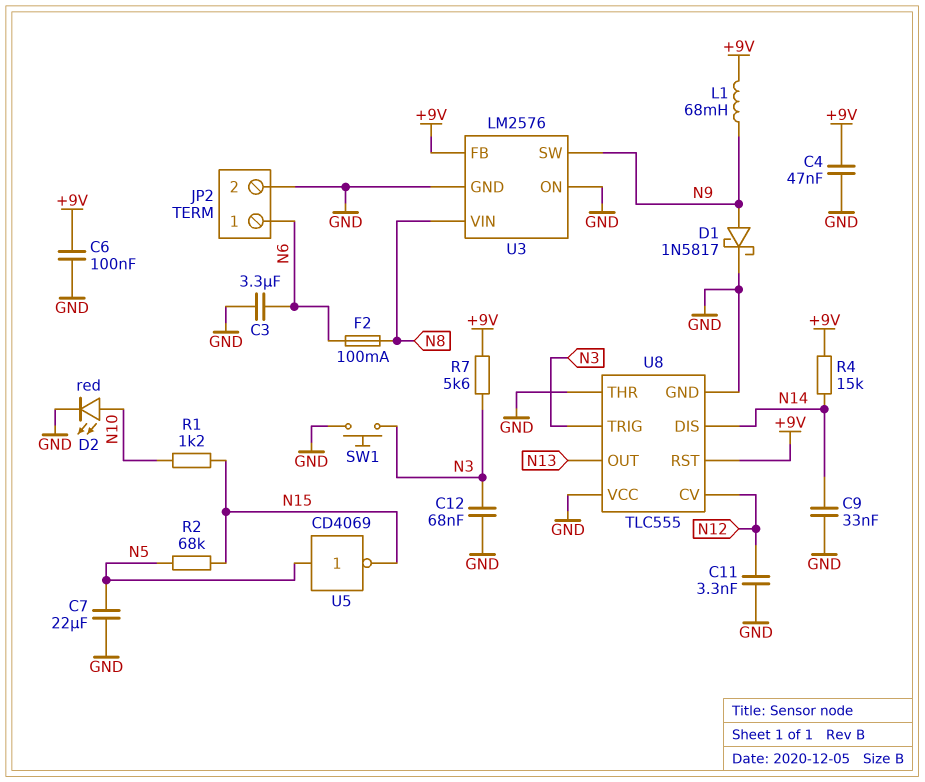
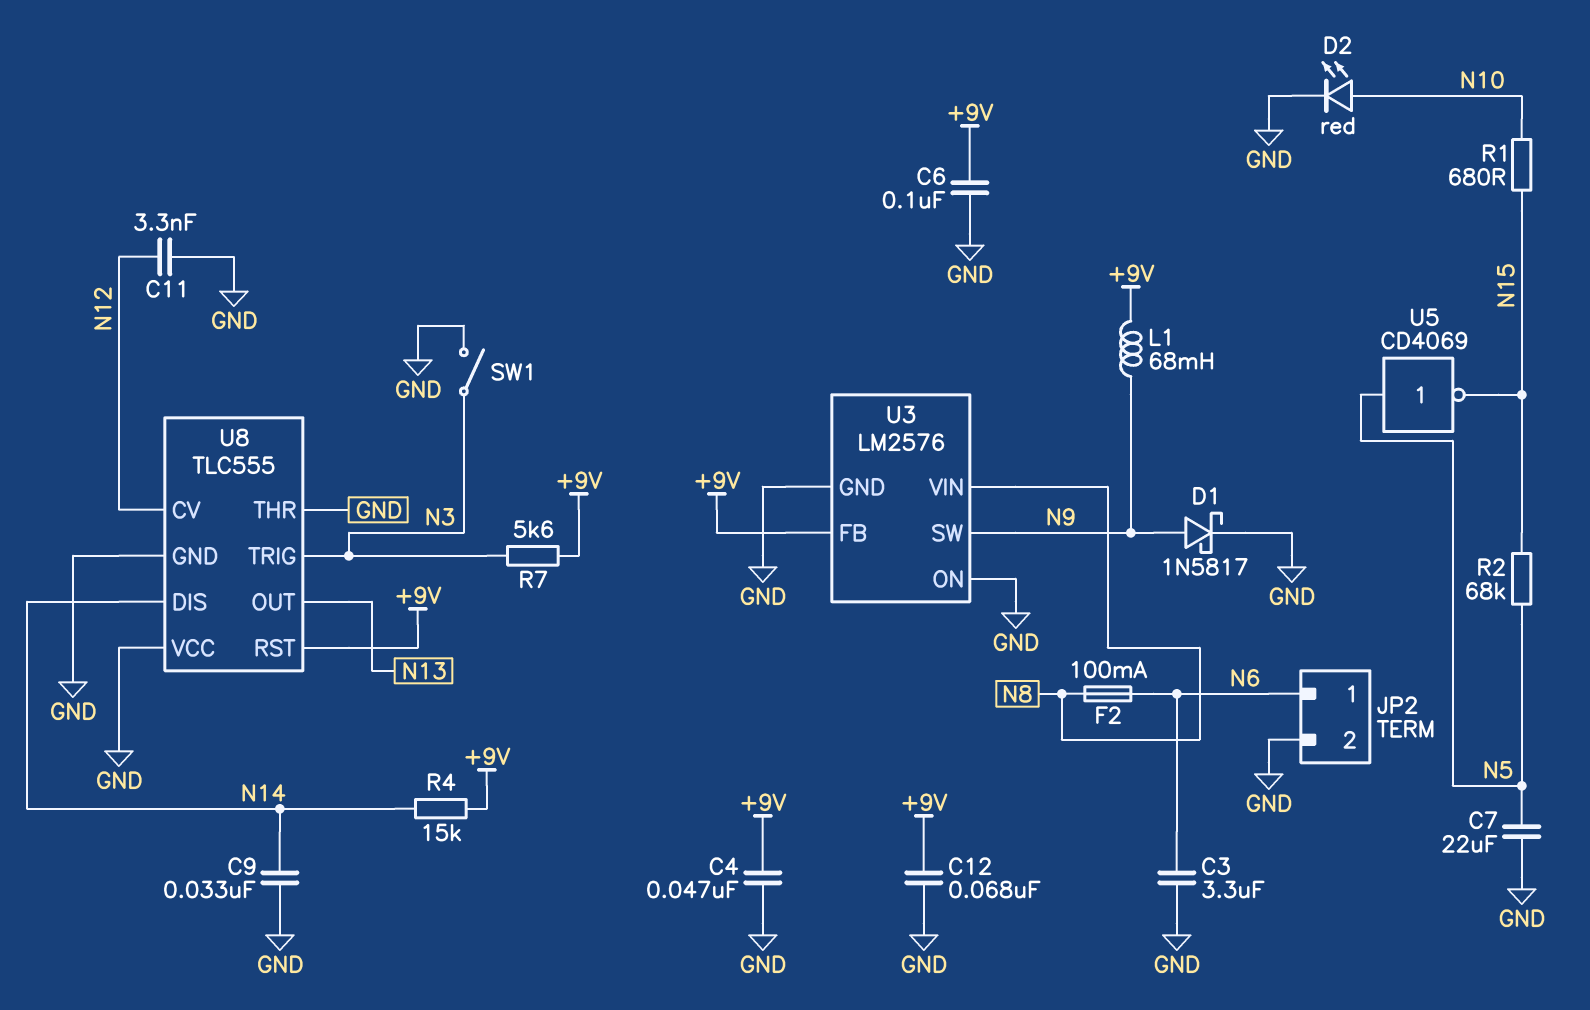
C12: 68nF (GND, N3) -> 68nF (+9V, GND)
R1: 1.2k (N10, N15) -> 680 (N10, N15)
SW1: button (GND, N3) -> switch (GND, N3)

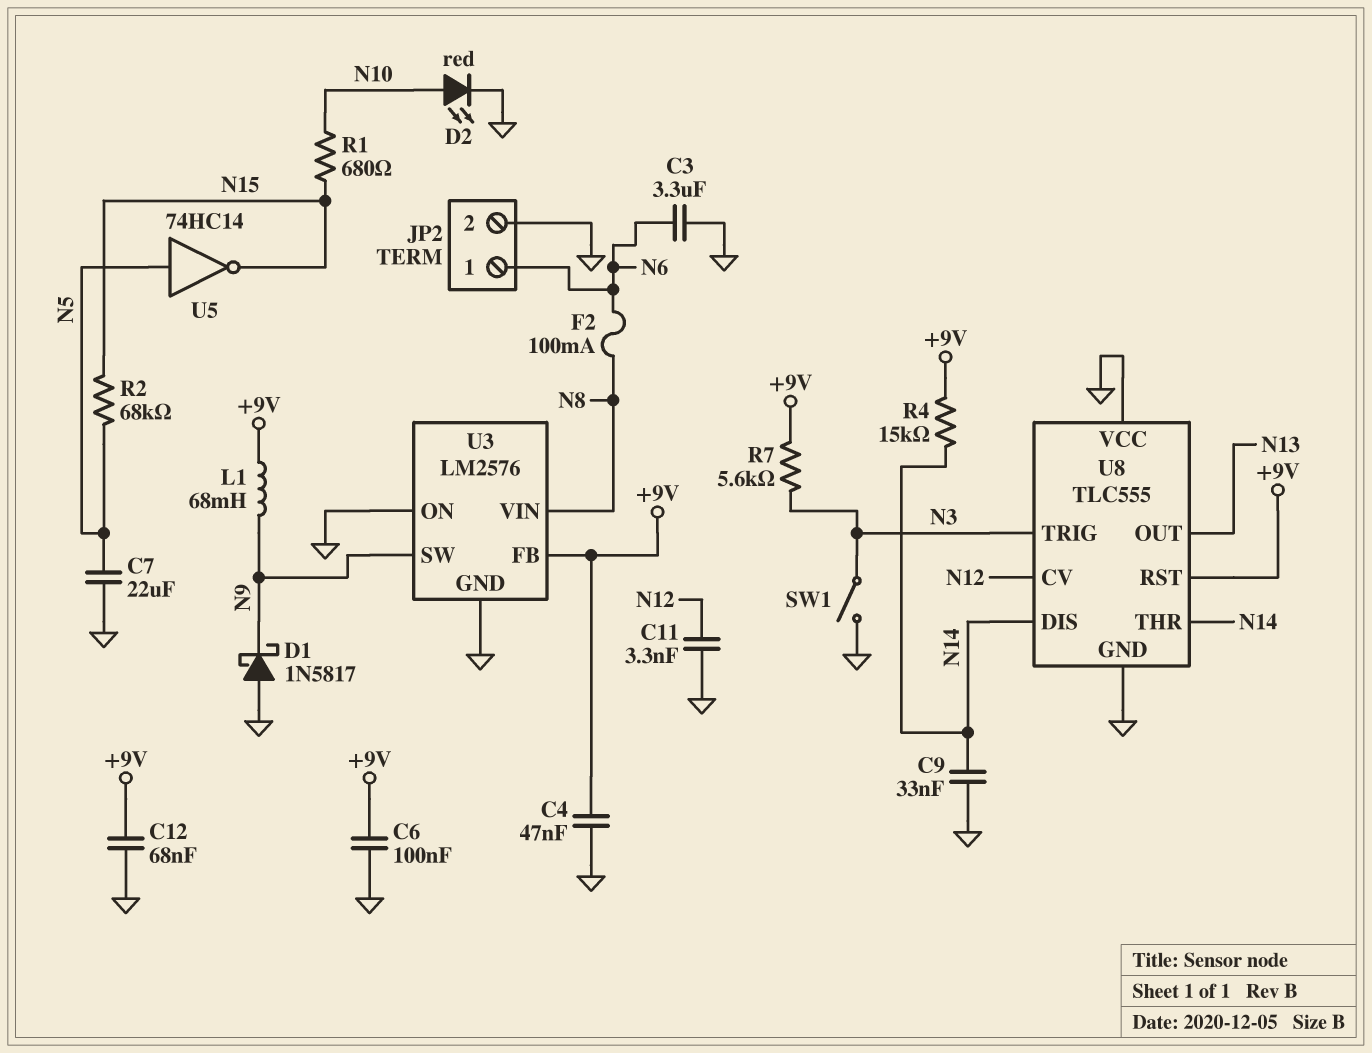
D1: schottky 1N5817 (A N9, K GND) -> schottky 1N5817 (A GND, K N9)
U5: NOT CD4069 (in N5, out N15) -> NOT 74HC14 (in N5, out N15)
U8 pin THR: GND -> N14

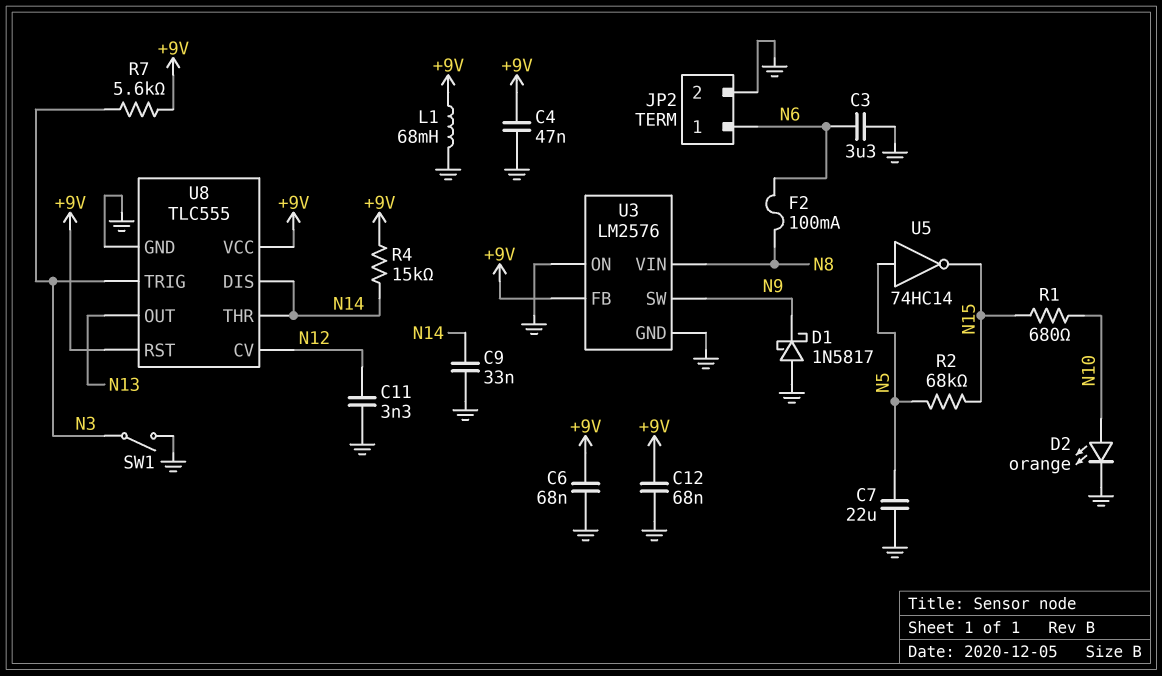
C6: 100nF (+9V, GND) -> 68nF (+9V, GND)
D2: LED red (A N10, K GND) -> LED orange (A N10, K GND)
L1: 68mH (+9V, N9) -> 68mH (+9V, GND)
U8 pin VCC: GND -> +9V

